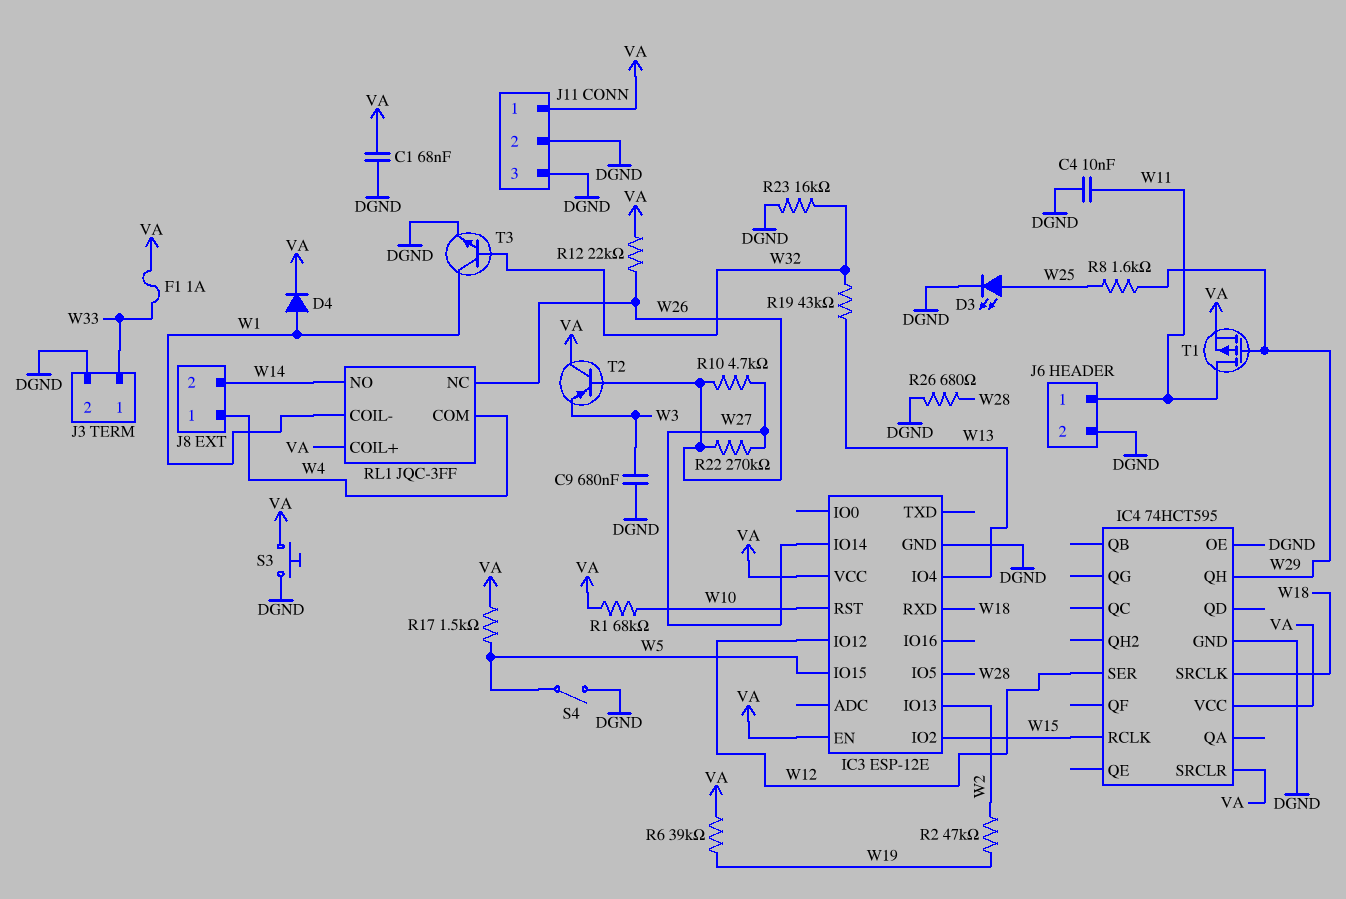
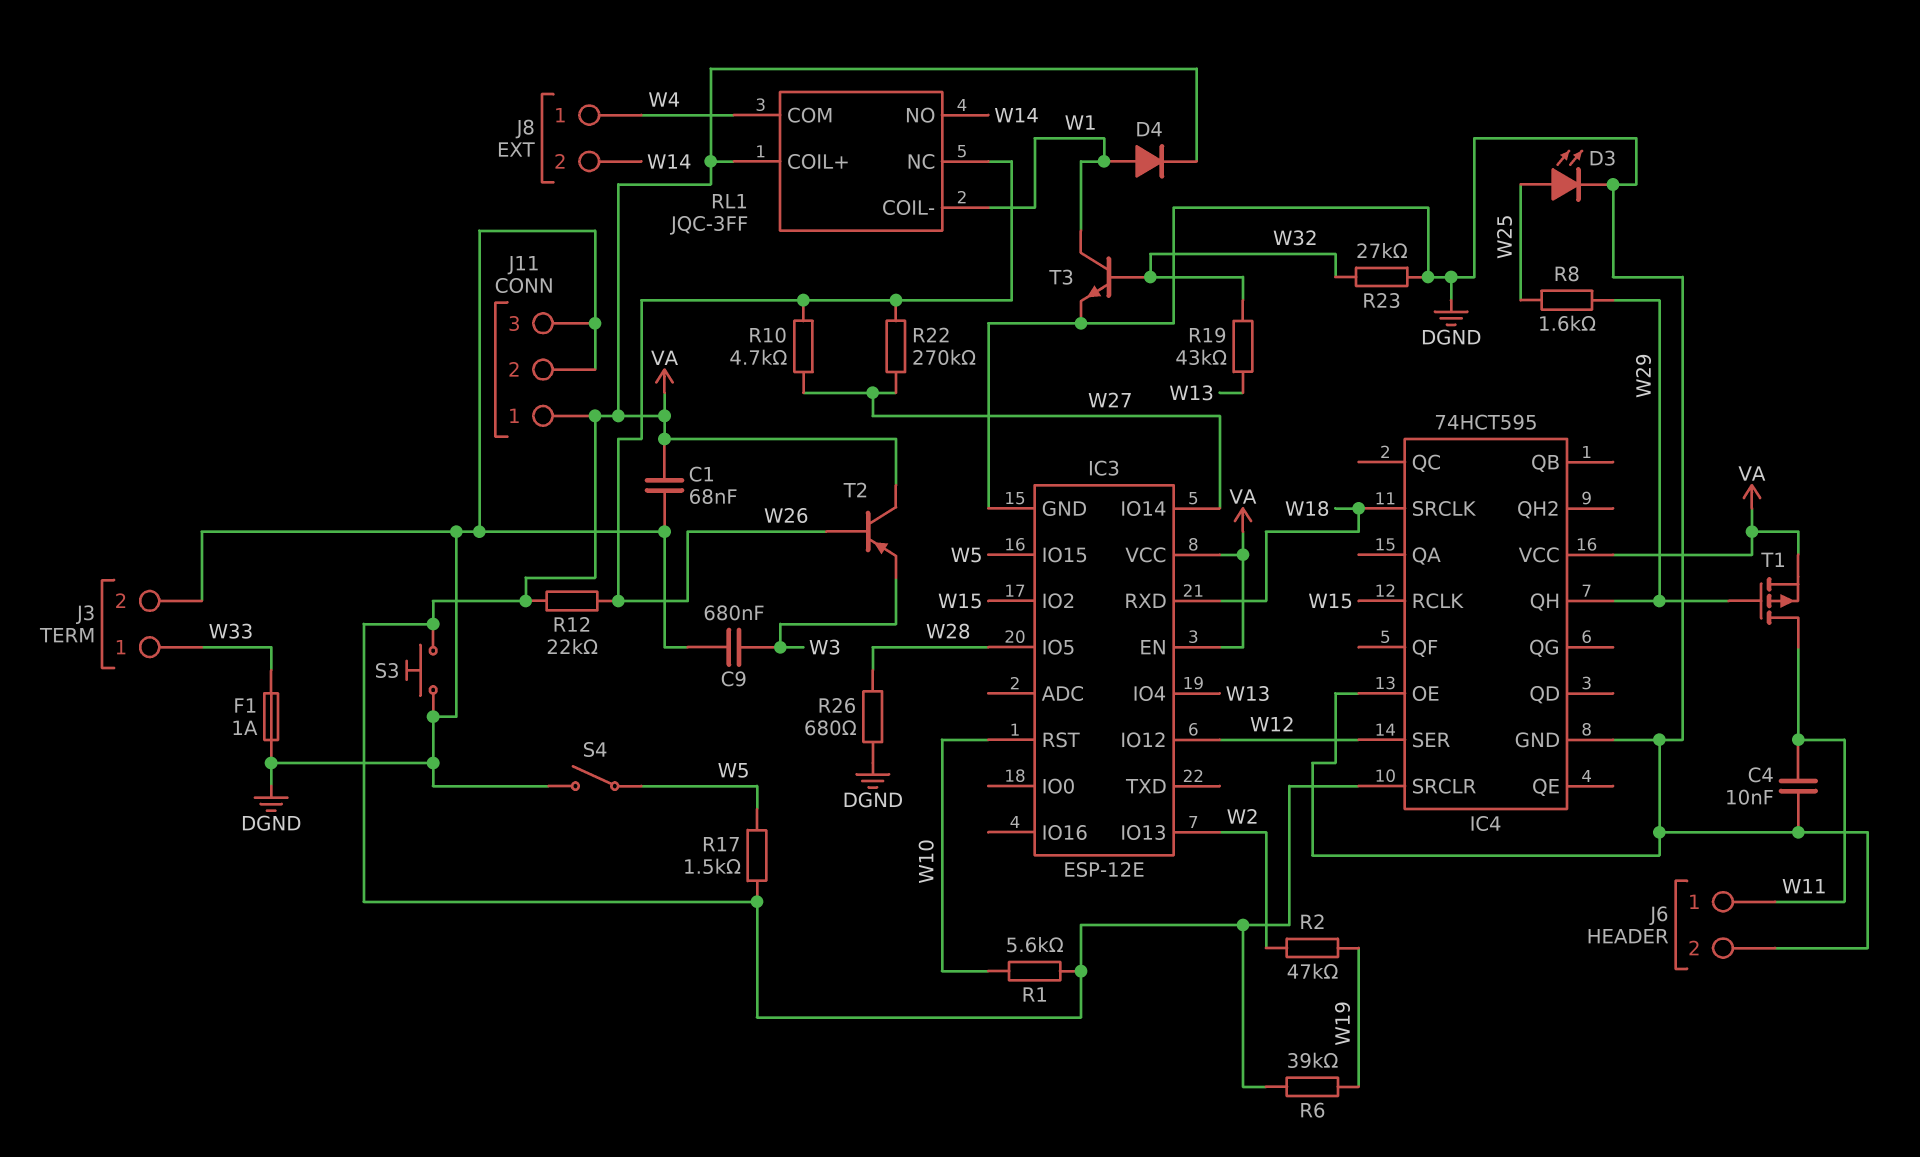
F1: 1A (VA, W33) -> 1A (DGND, W33)
R1: 68k (VA, W10) -> 5.6k (VA, W10)
R23: 16k (DGND, W32) -> 27k (DGND, W32)

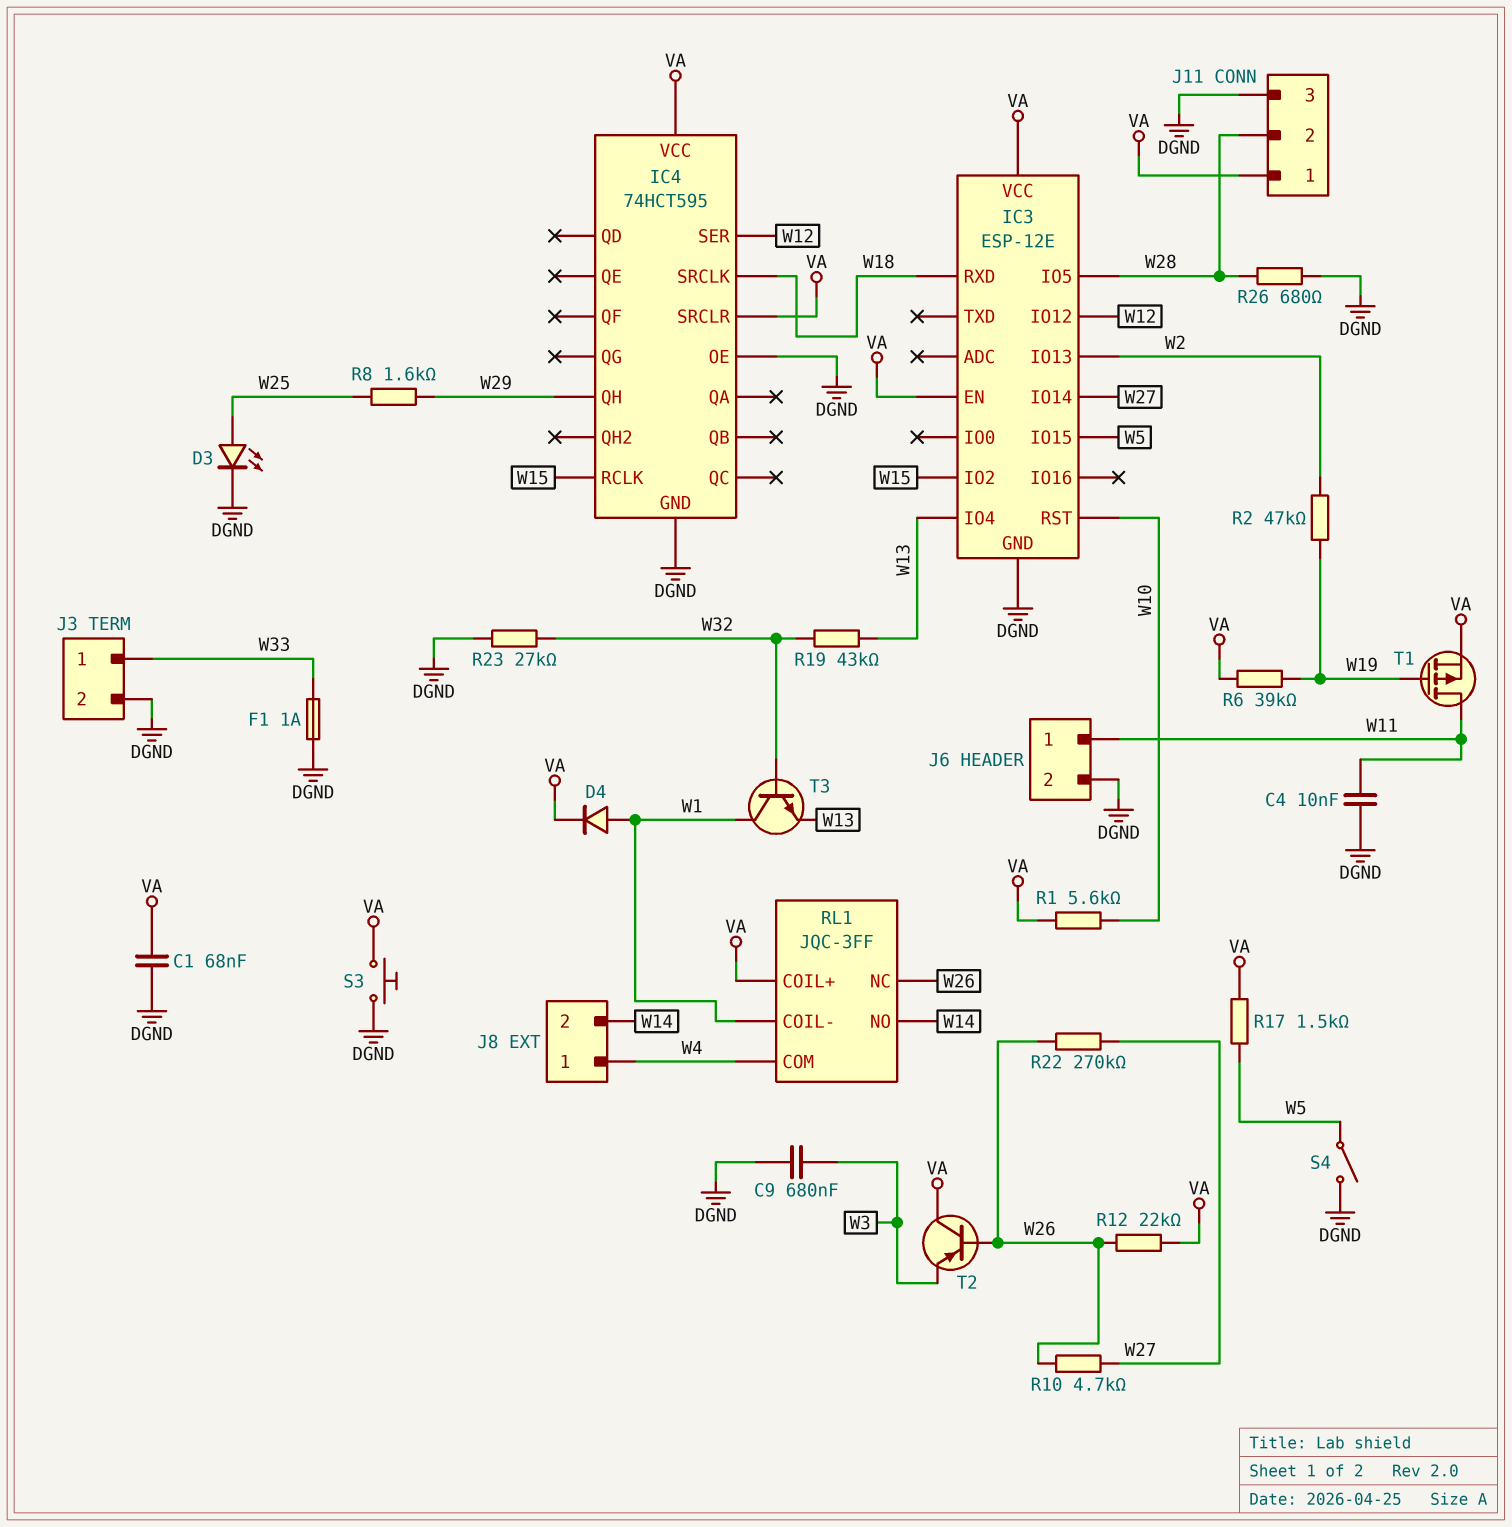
J11 pin 2: DGND -> W28
T1: PMOS (G W29, D W11, S VA) -> PMOS (G W19, D W11, S VA)
T3: NPN (B W32, C W1, E DGND) -> NPN (B W32, C W1, E W13)

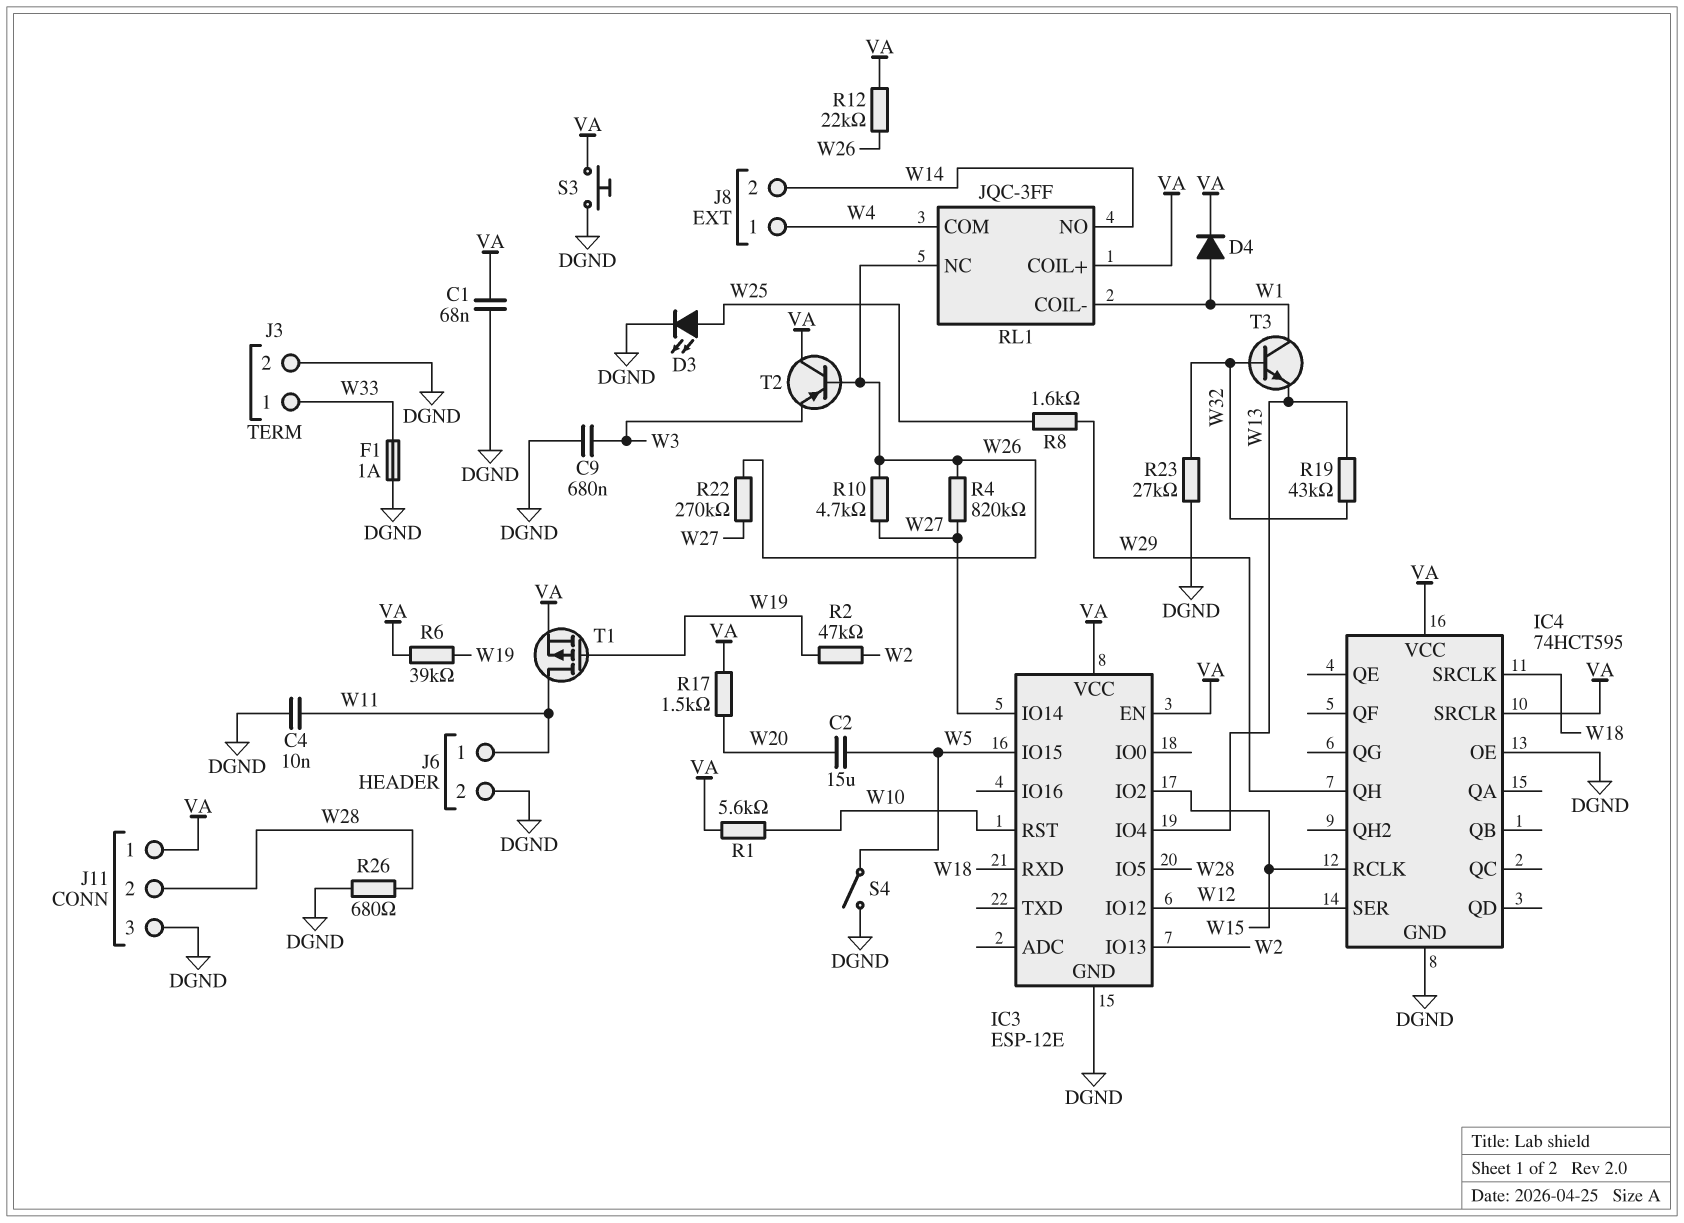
C2: none -> 15uF (W5, W20)
R4: none -> 820k (W26, W27)
R17: 1.5k (VA, W5) -> 1.5k (VA, W20)

